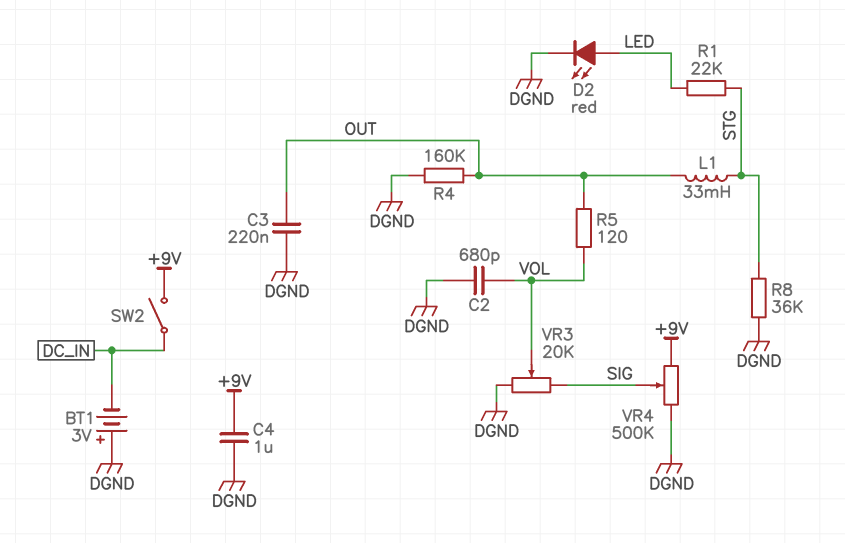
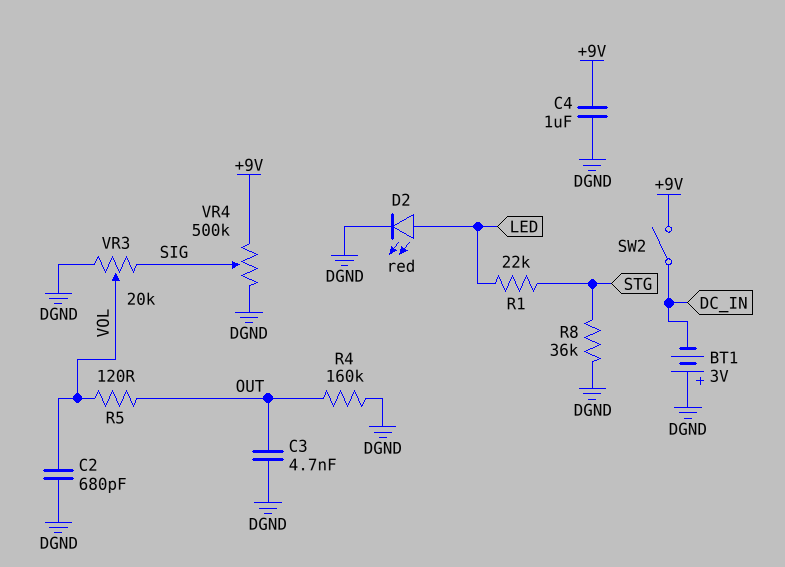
C3: 220nF (DGND, OUT) -> 4.7nF (DGND, OUT)
L1: 33mH (OUT, STG) -> none

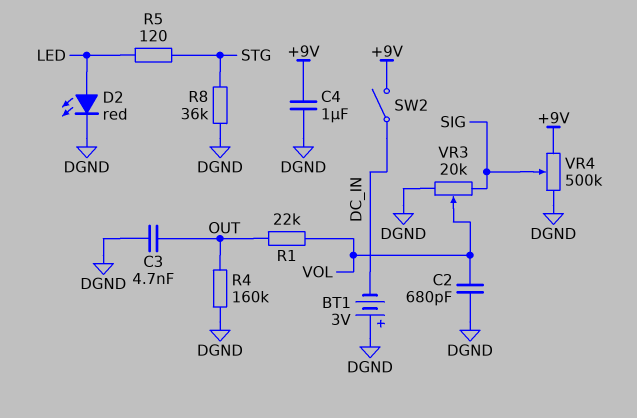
R1: 22k (LED, STG) -> 22k (OUT, VOL)
R5: 120 (OUT, VOL) -> 120 (LED, STG)

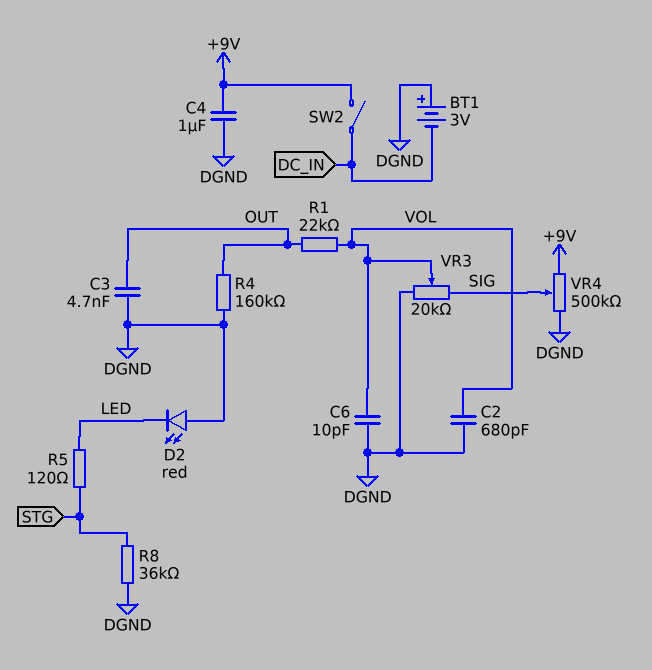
C6: none -> 10pF (DGND, VOL)
D2: LED red (A LED, K DGND) -> LED red (A DGND, K LED)

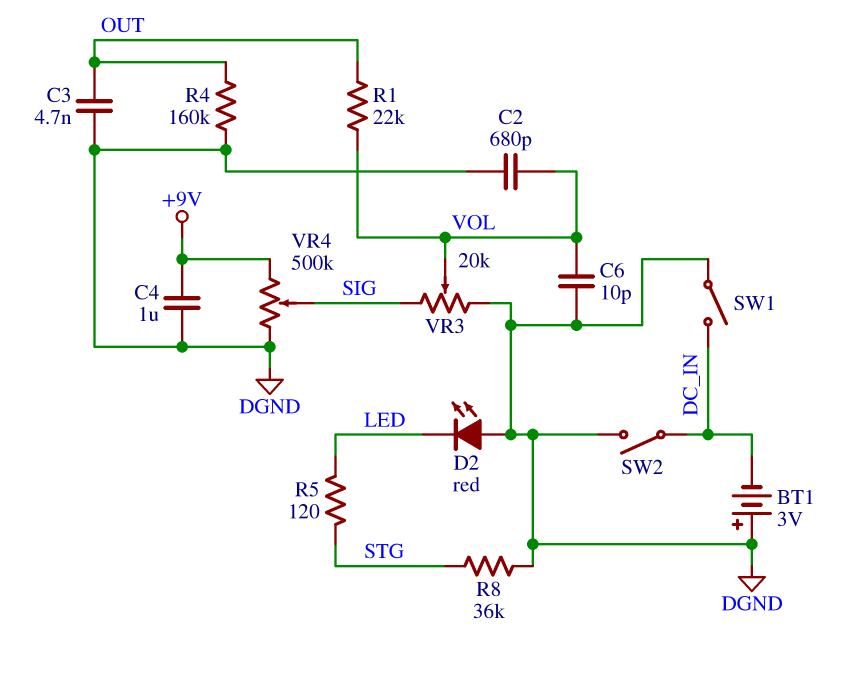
SW1: none -> switch (DC_IN, DGND)
SW2: switch (+9V, DC_IN) -> switch (DC_IN, DGND)

